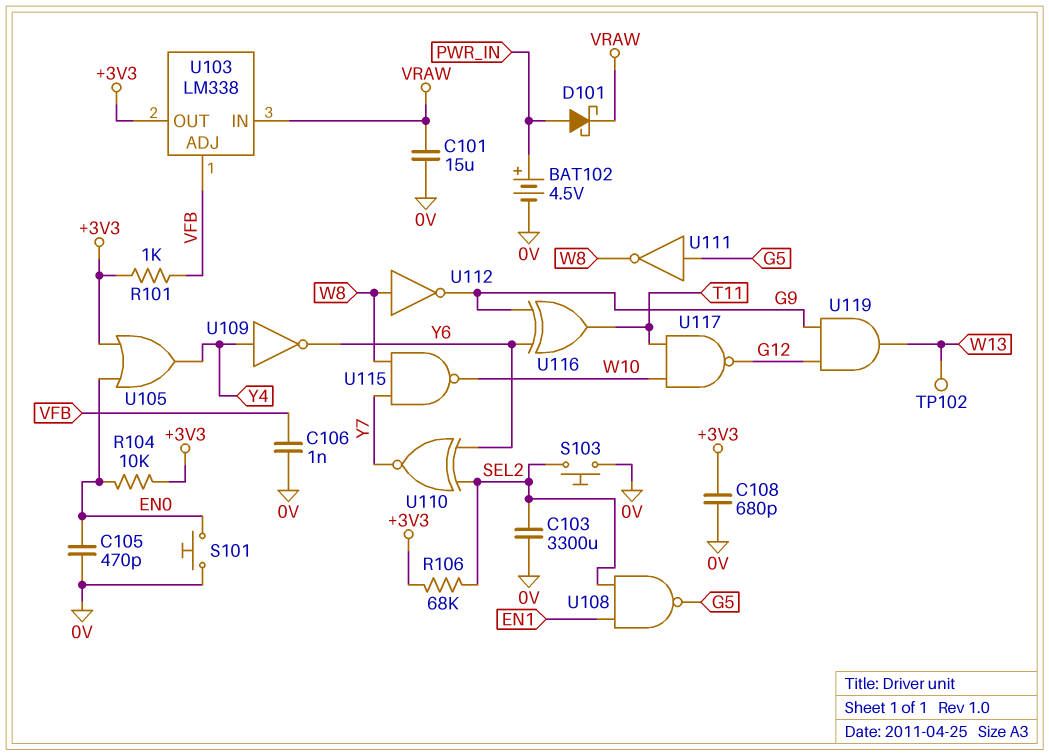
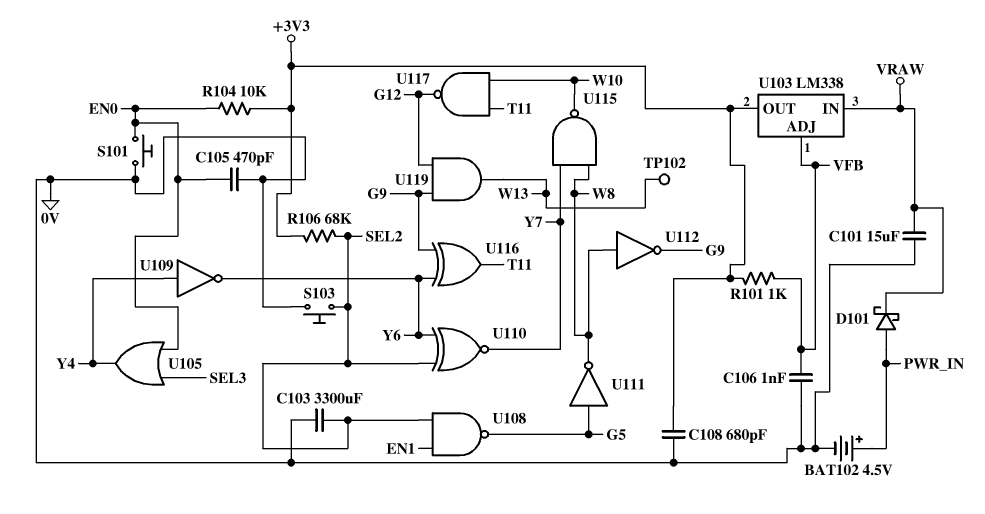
U105: OR (in +3V3, in EN0, out Y4) -> OR (in EN0, in SEL3, out Y4)

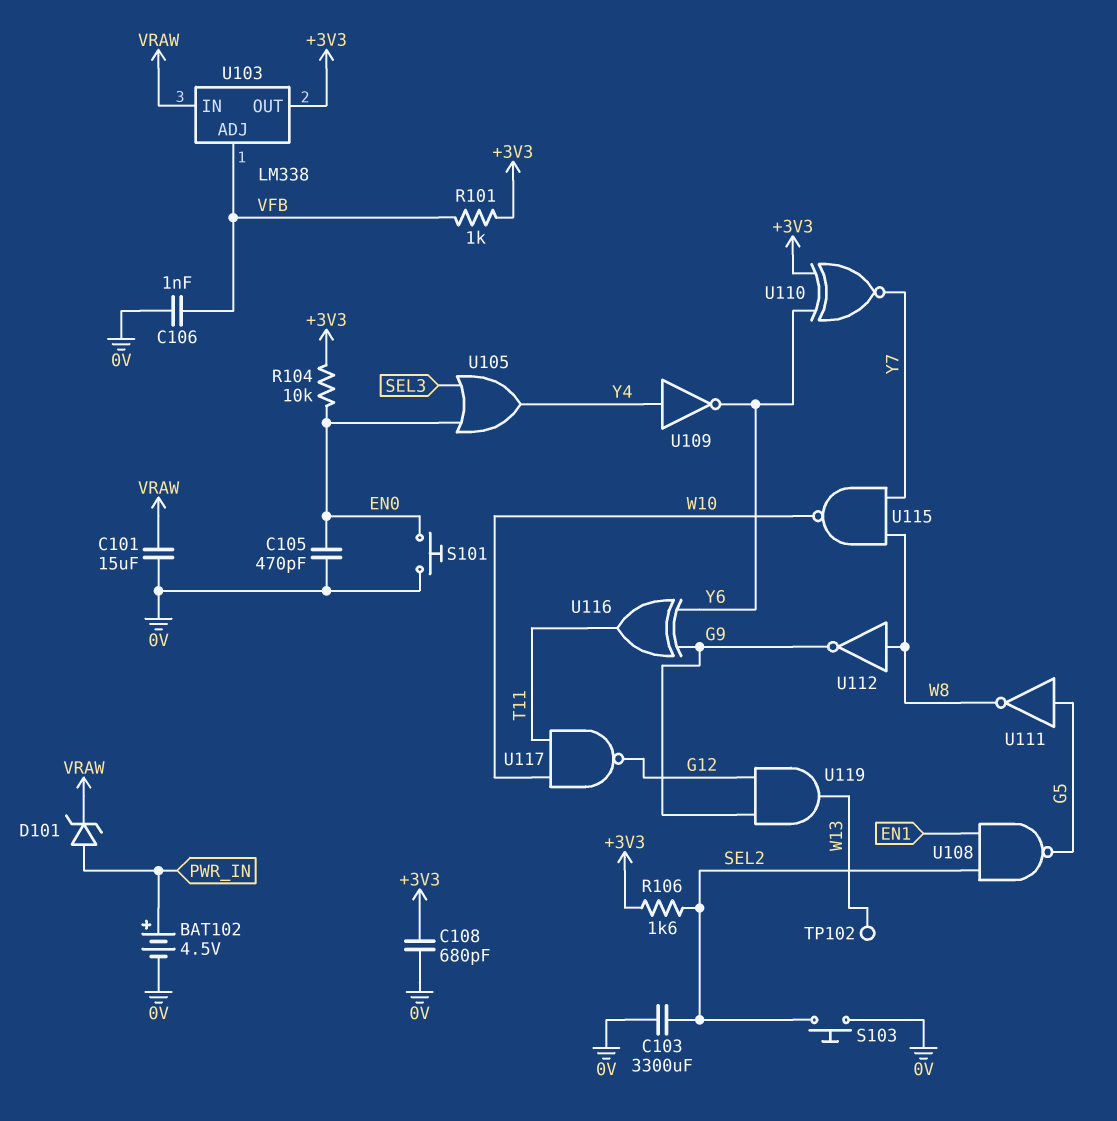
D101: schottky (A PWR_IN, K VRAW) -> zener (A PWR_IN, K VRAW)
R106: 68k (+3V3, SEL2) -> 1.6k (+3V3, SEL2)
U110: XNOR (in SEL2, in Y6, out Y7) -> XNOR (in +3V3, in Y6, out Y7)

